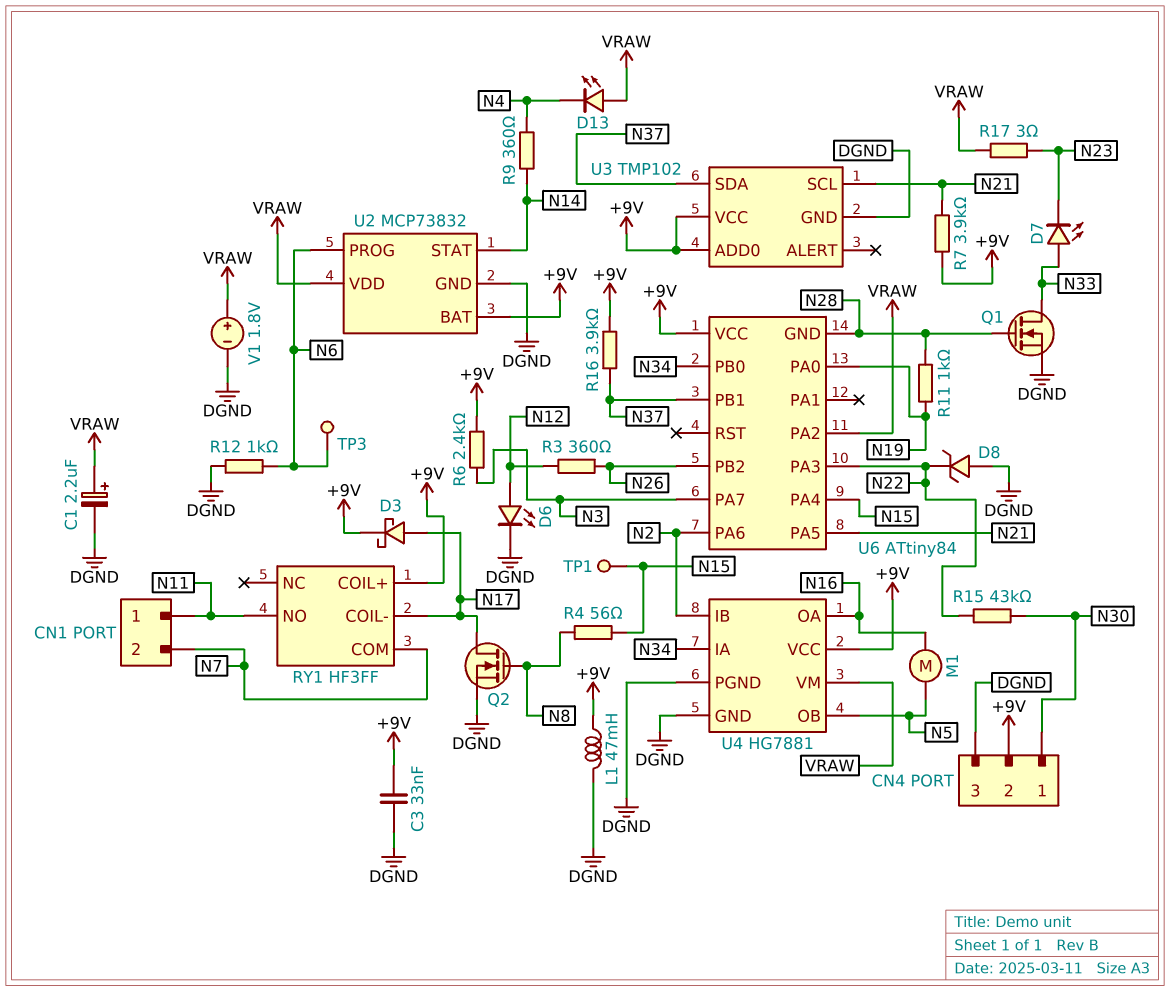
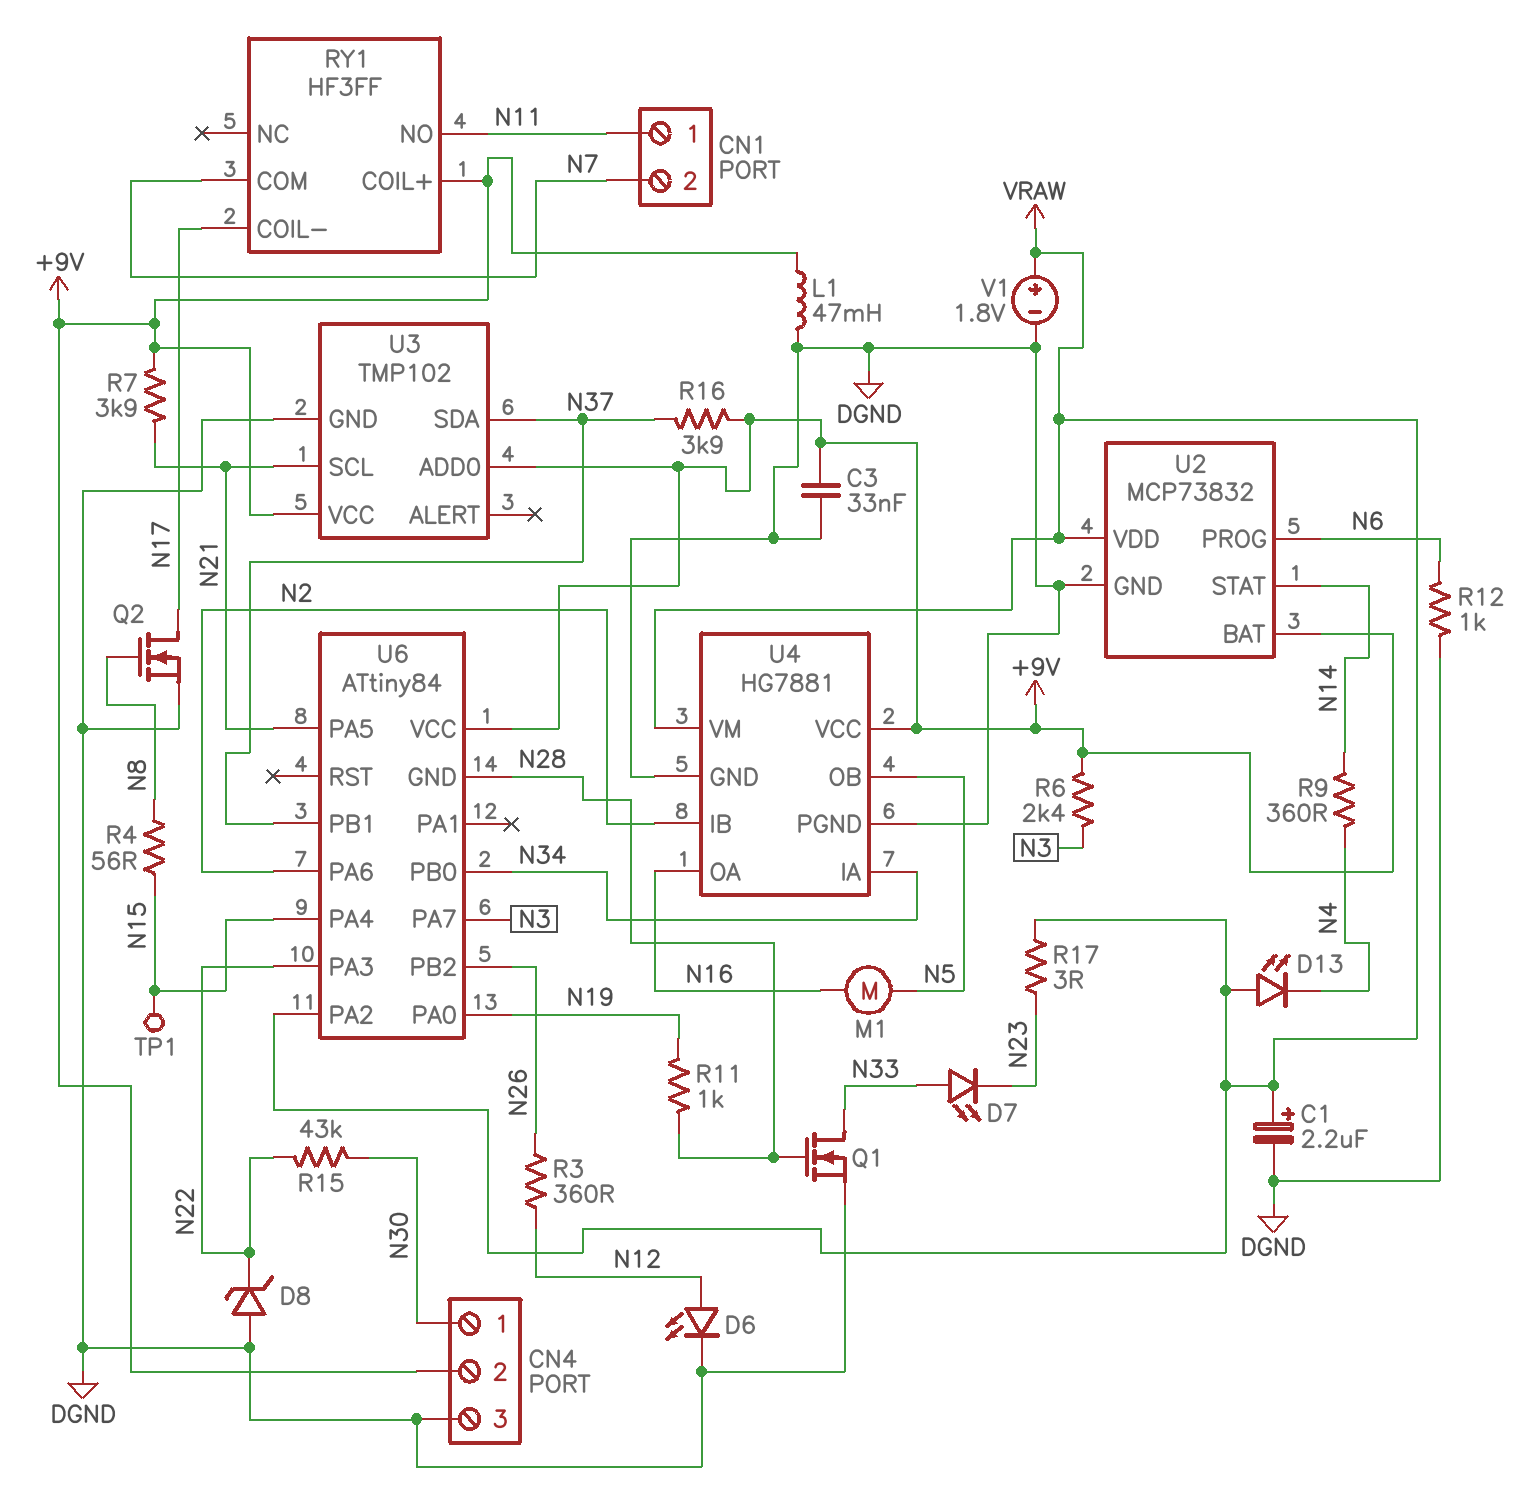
D3: schottky (A N17, K +9V) -> none
TP3: test point (N6) -> none

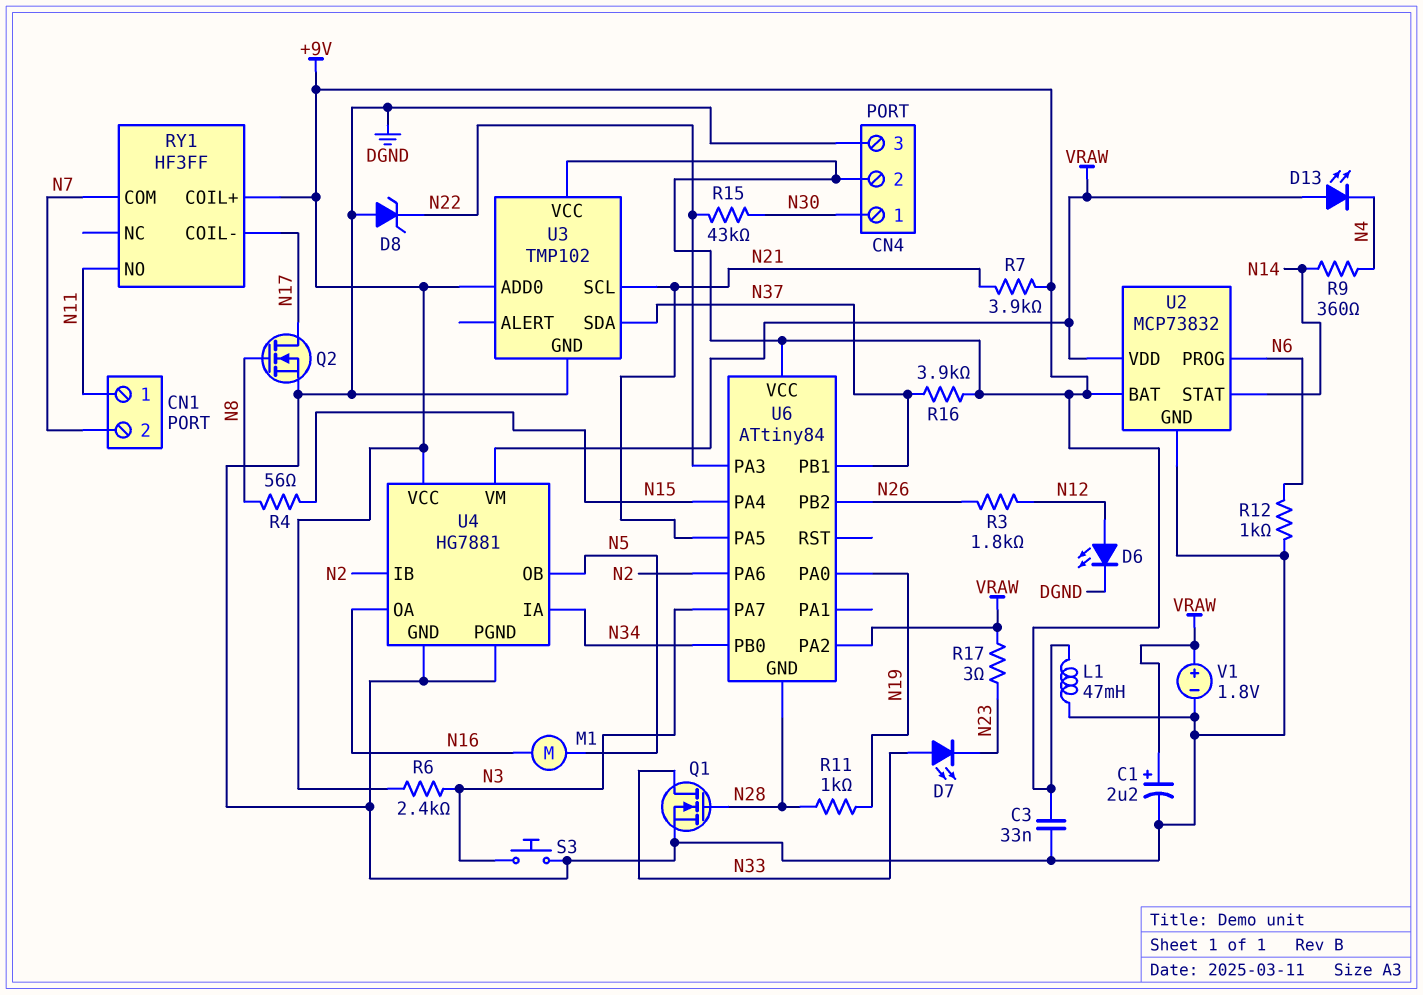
R3: 360 (N12, N26) -> 1.8k (N12, N26)
S3: none -> button (DGND, N3)
TP1: test point (N15) -> none

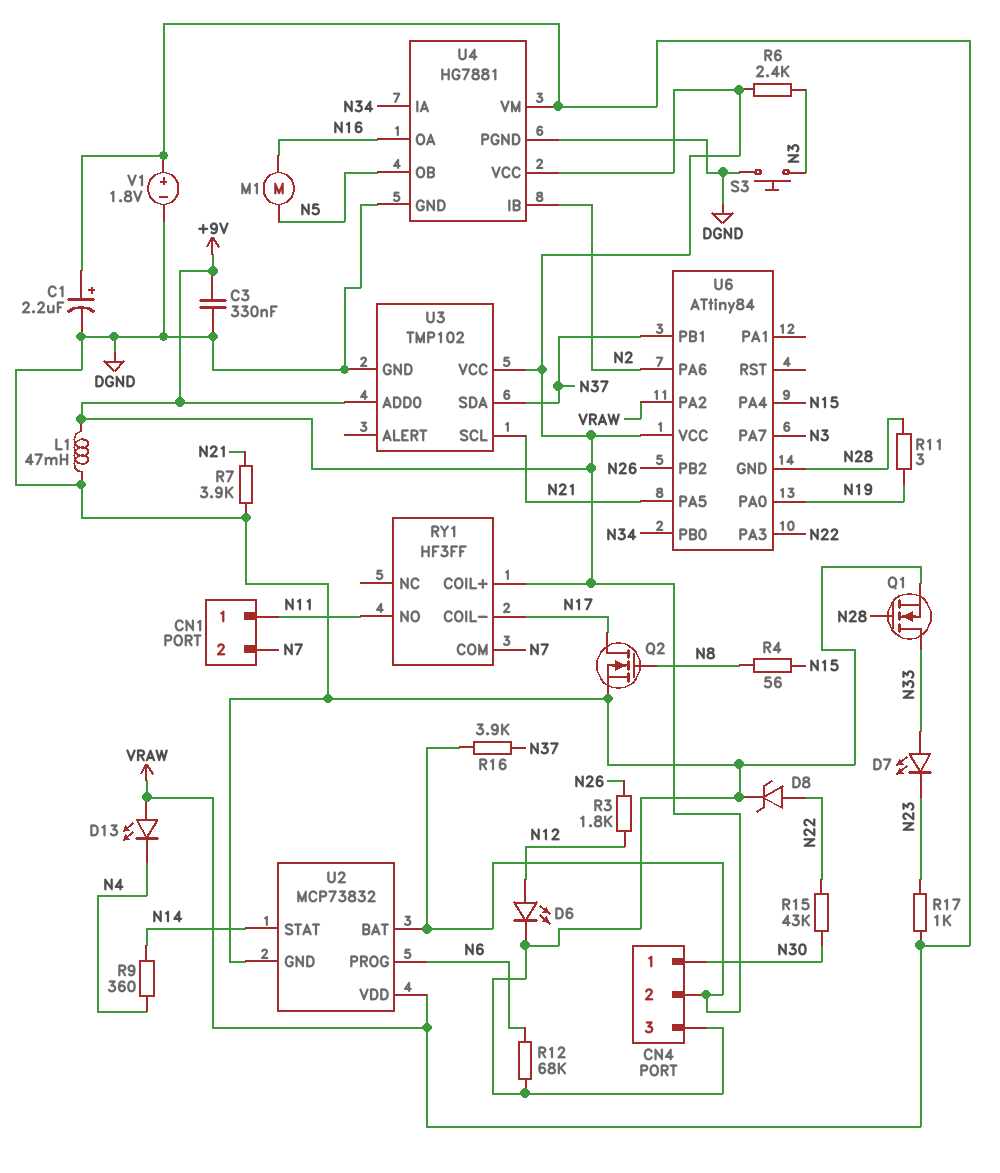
C3: 33nF (+9V, DGND) -> 330nF (+9V, DGND)
D8: zener (A DGND, K N22) -> zener (A N22, K DGND)
R7: 3.9k (+9V, N21) -> 3.9k (DGND, N21)
R11: 1k (N19, N28) -> 3 (N19, N28)
R12: 1k (DGND, N6) -> 68k (DGND, N6)
R17: 3 (N23, VRAW) -> 1k (N23, VRAW)

